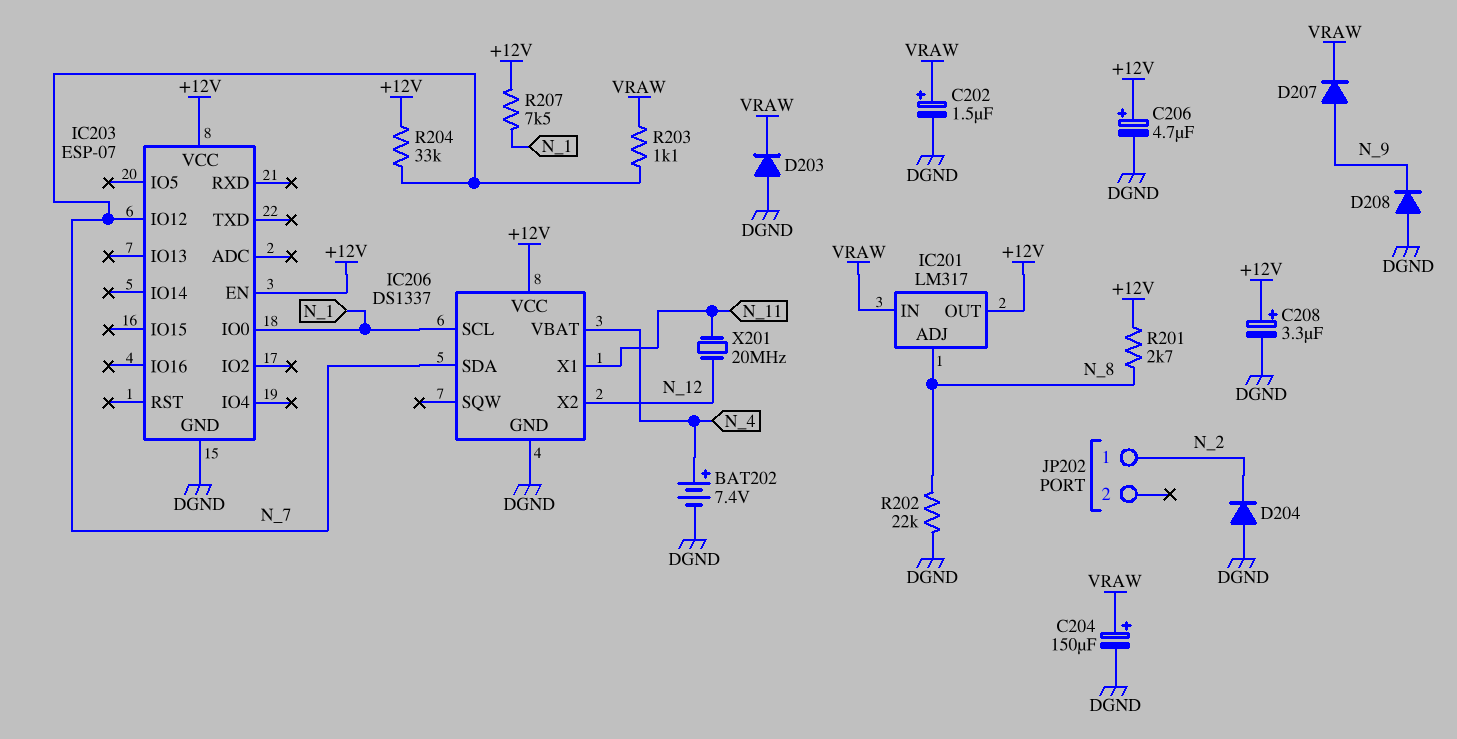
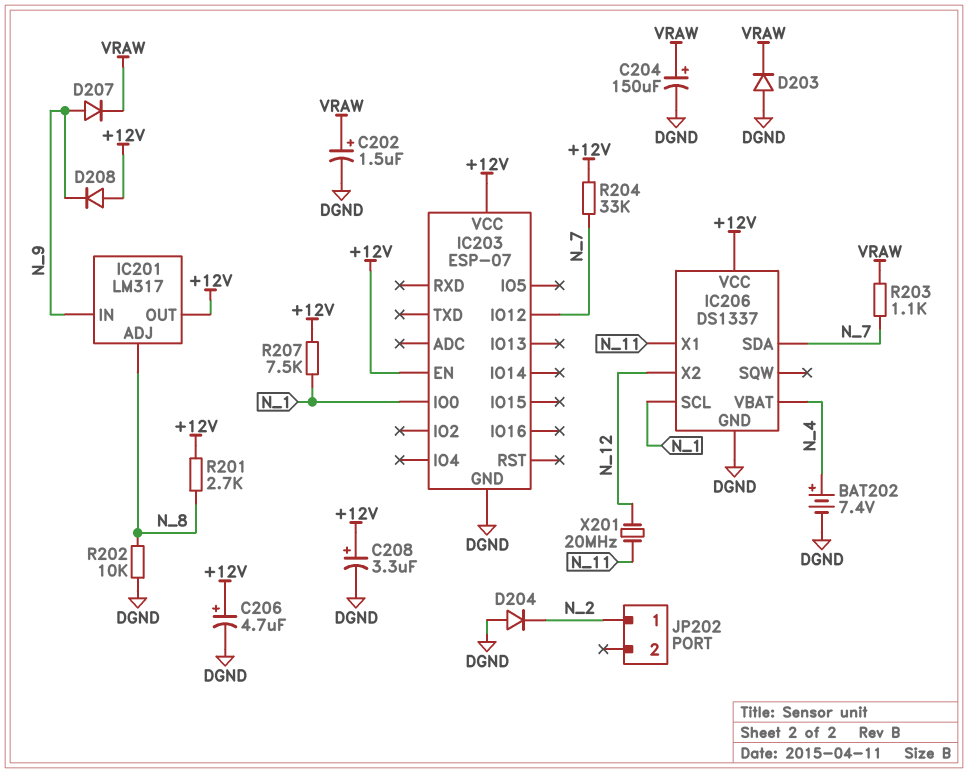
D208: diode (A DGND, K N_9) -> diode (A +12V, K N_9)
IC201 pin IN: VRAW -> N_9
R202: 22k (DGND, N_8) -> 10k (DGND, N_8)

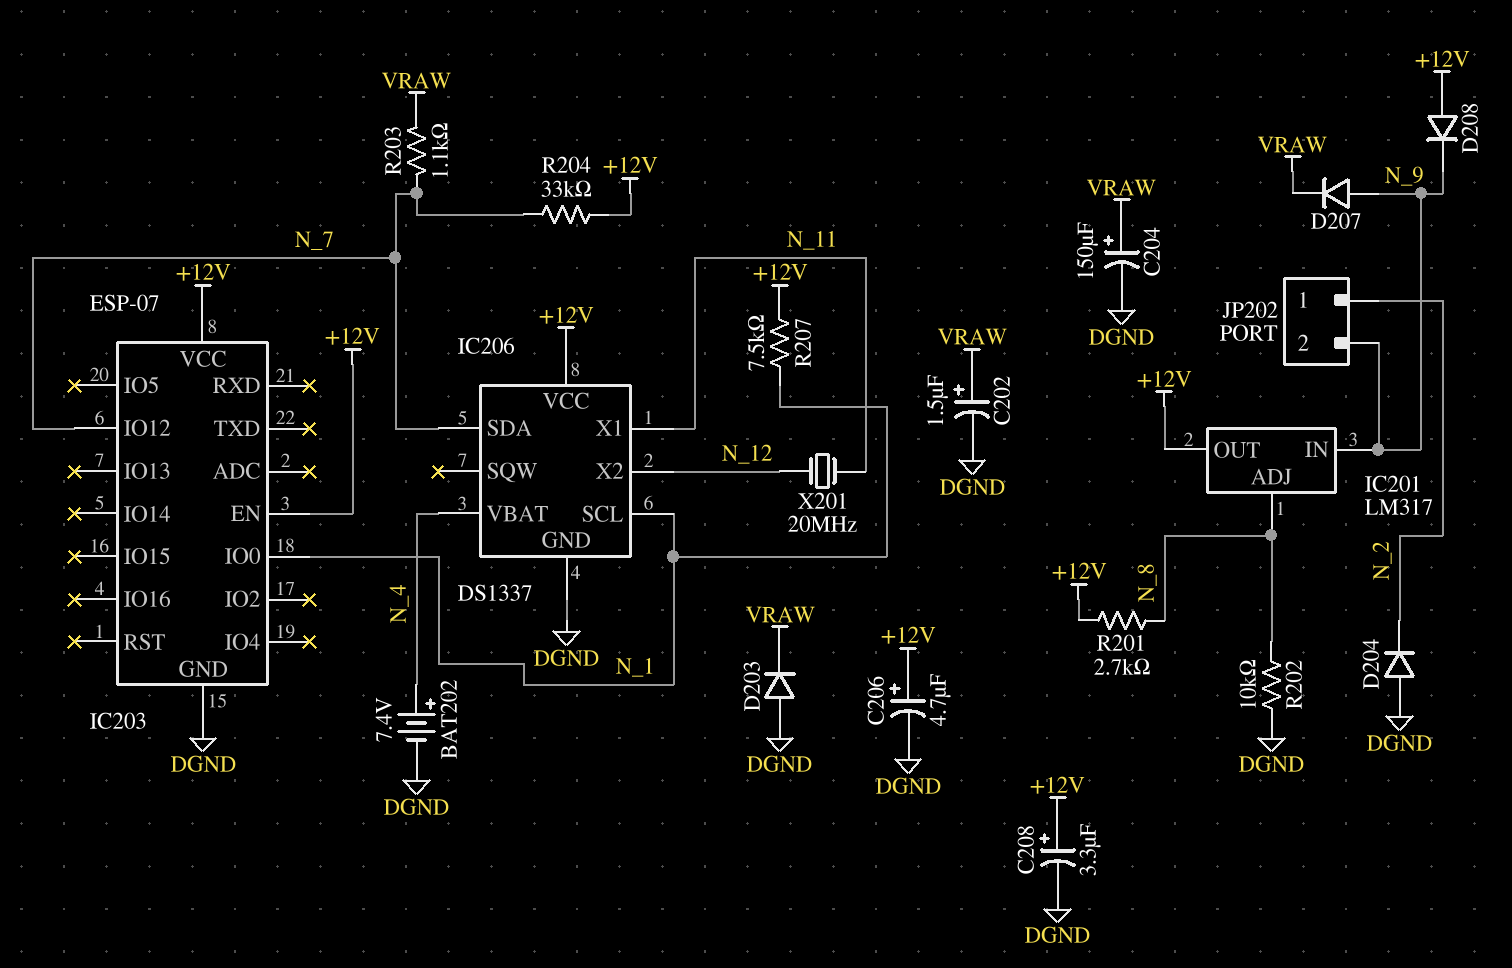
JP202 pin 2: none -> N_9

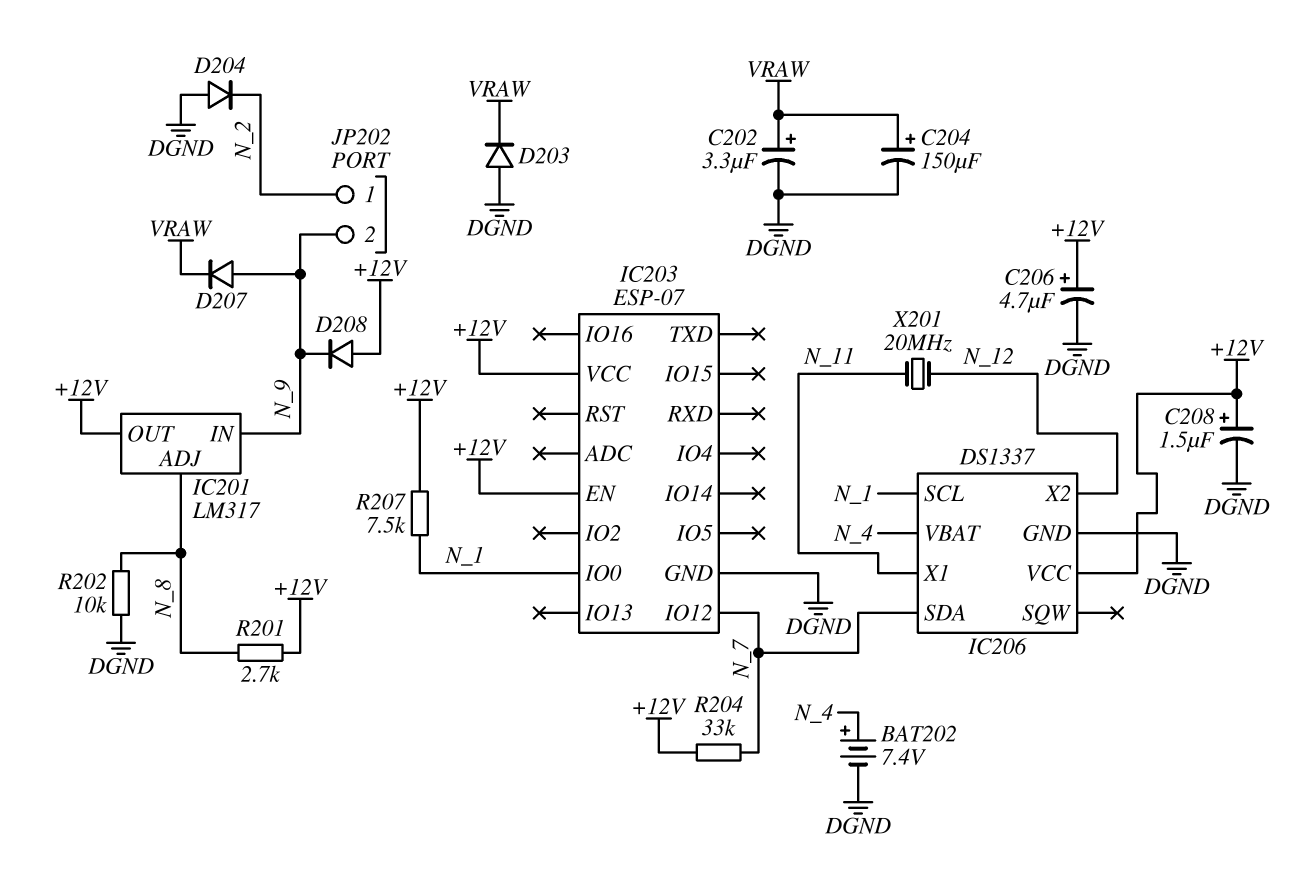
C202: 1.5uF (plus VRAW, minus DGND) -> 3.3uF (plus VRAW, minus DGND)
C208: 3.3uF (plus +12V, minus DGND) -> 1.5uF (plus +12V, minus DGND)
R203: 1.1k (N_7, VRAW) -> none

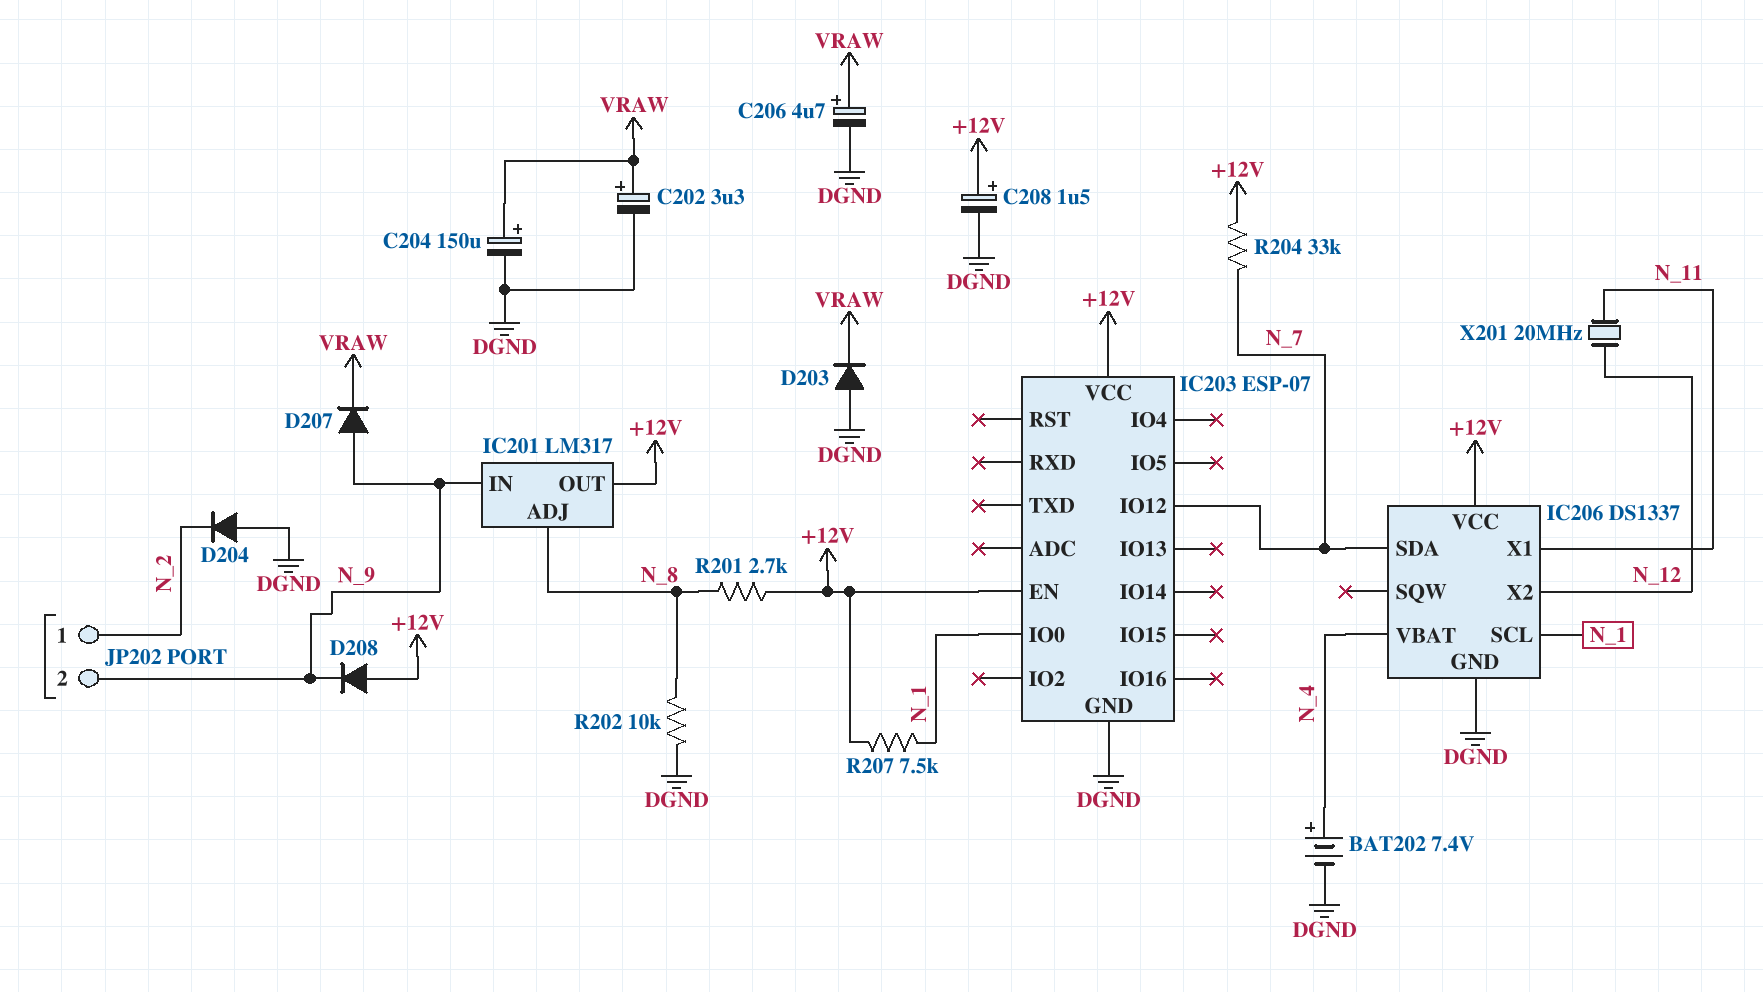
C206: 4.7uF (plus +12V, minus DGND) -> 4.7uF (plus VRAW, minus DGND)

